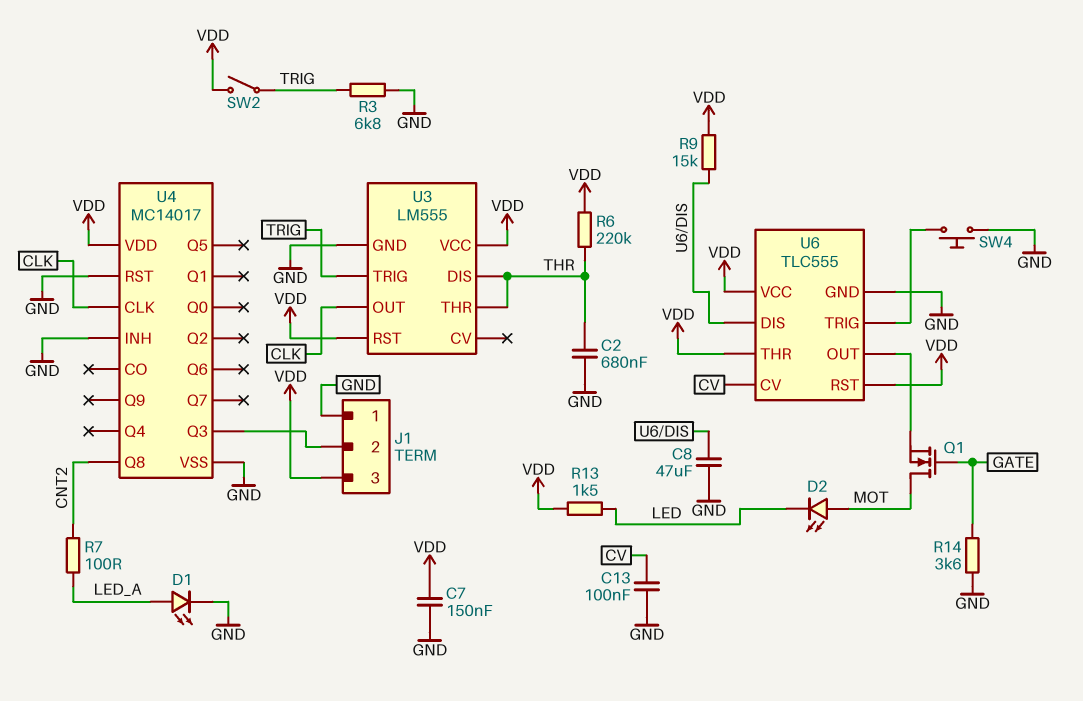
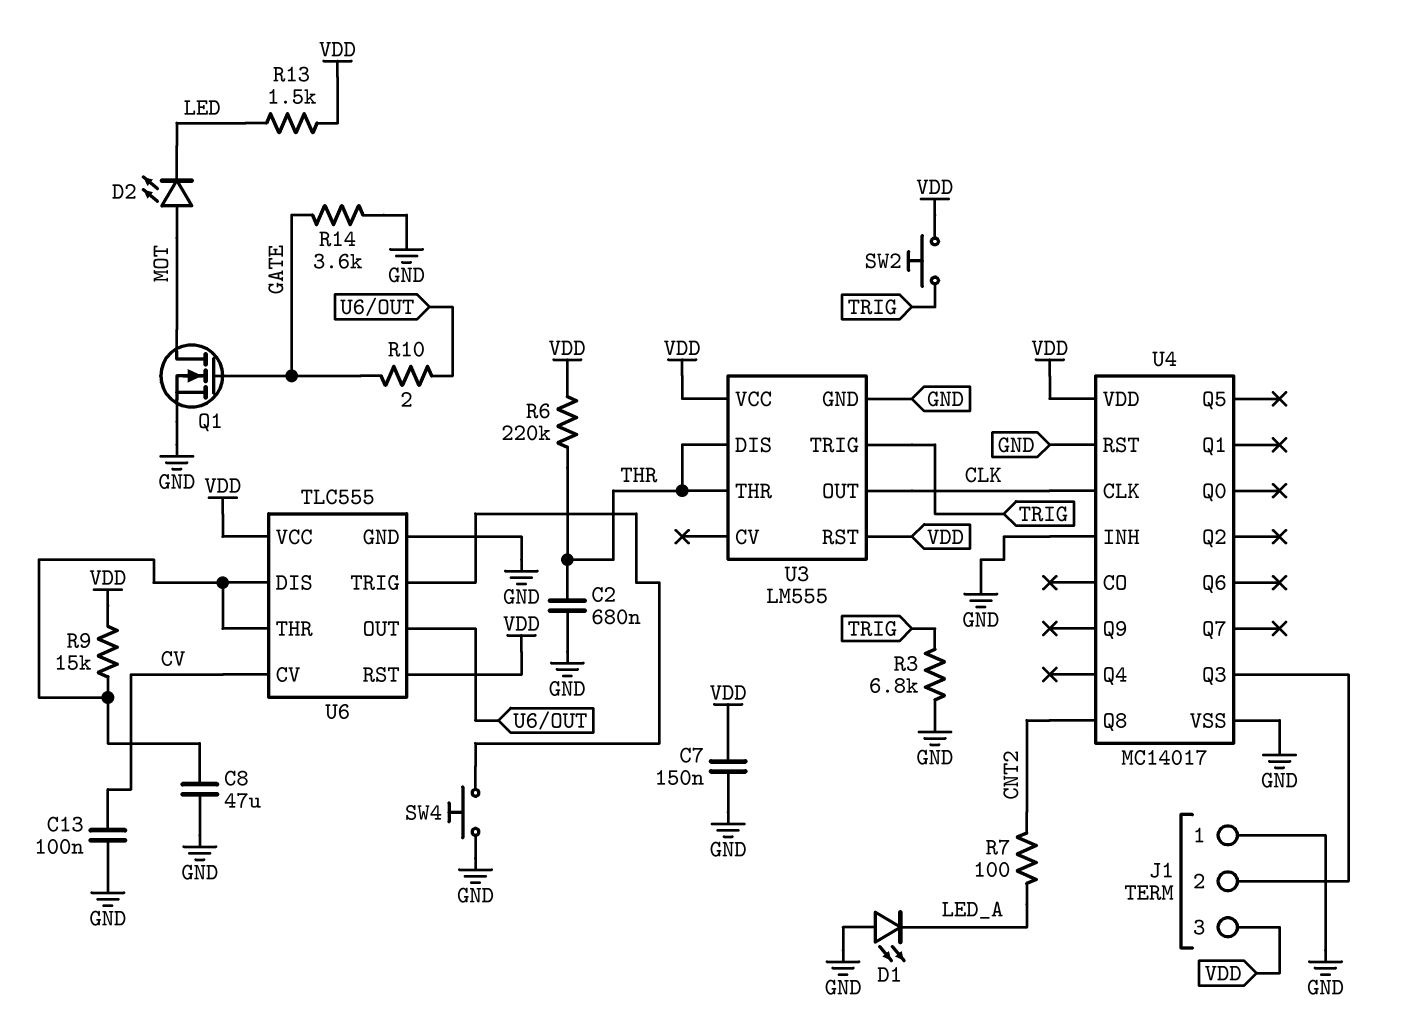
D1: LED (A LED_A, K GND) -> LED (A GND, K LED_A)
Q1: NMOS (G GATE, D MOT, S U6/OUT) -> NMOS (G GATE, D MOT, S GND)
R10: none -> 2 (GATE, U6/OUT)
SW2: switch (TRIG, VDD) -> button (TRIG, VDD)
U6 pin THR: VDD -> U6/DIS

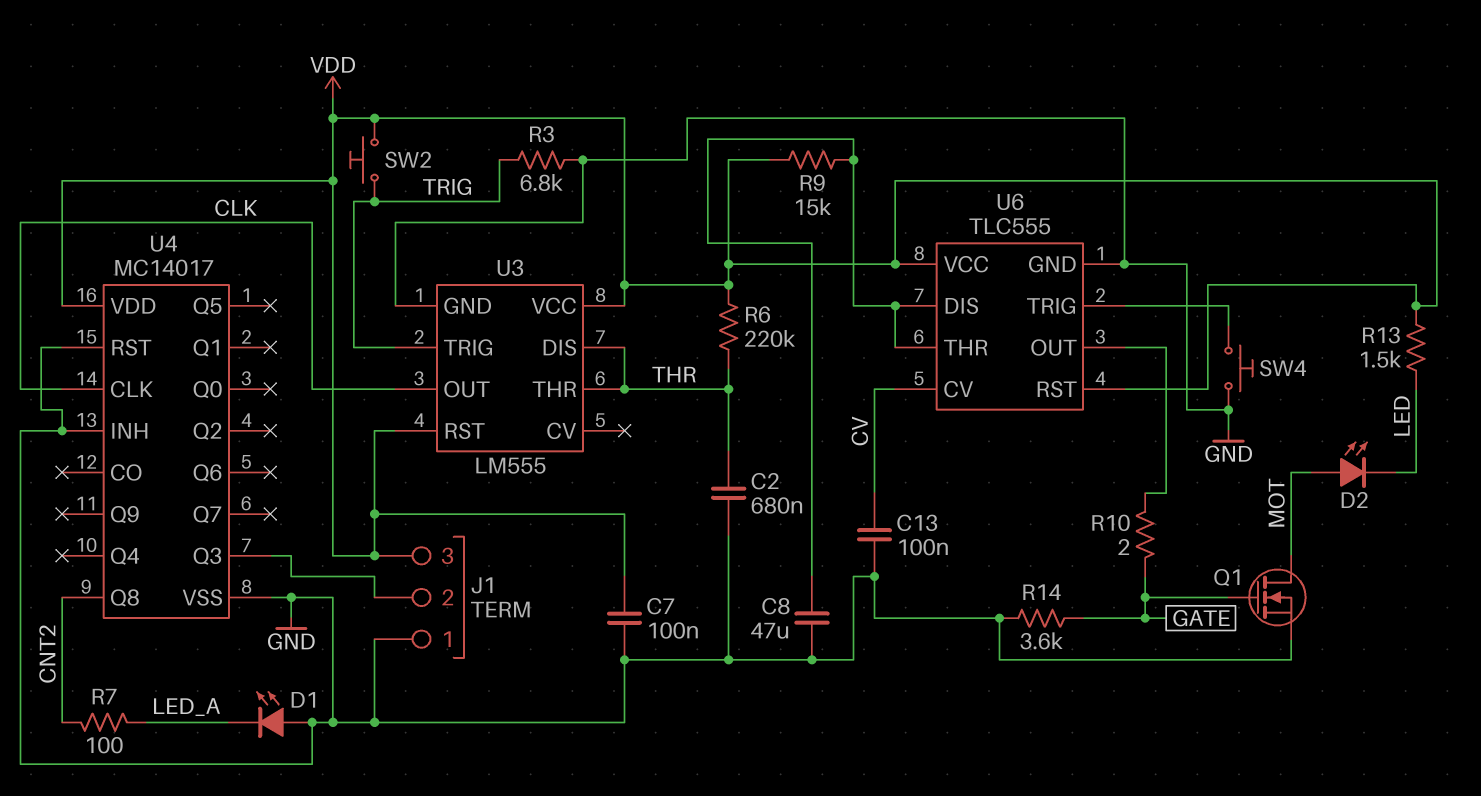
C7: 150nF (GND, VDD) -> 100nF (GND, VDD)

